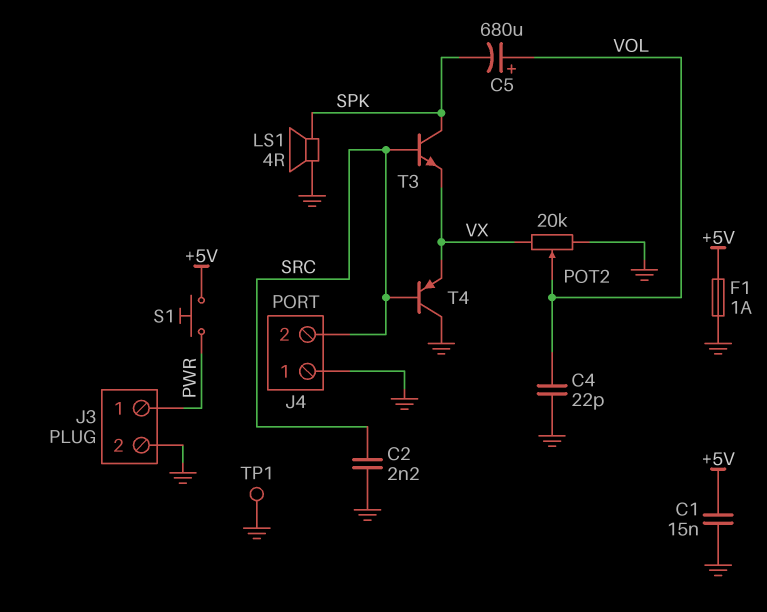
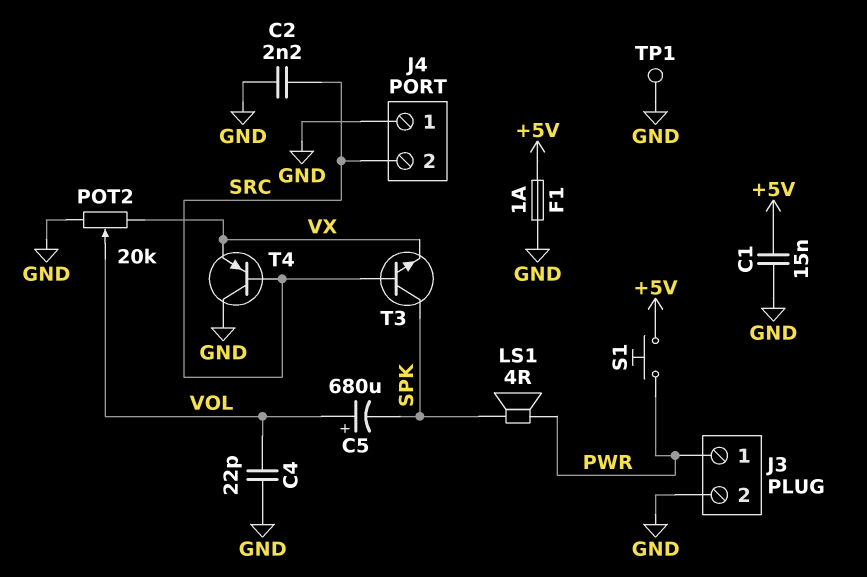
LS1: speaker 4R (GND, SPK) -> speaker 4R (PWR, SPK)

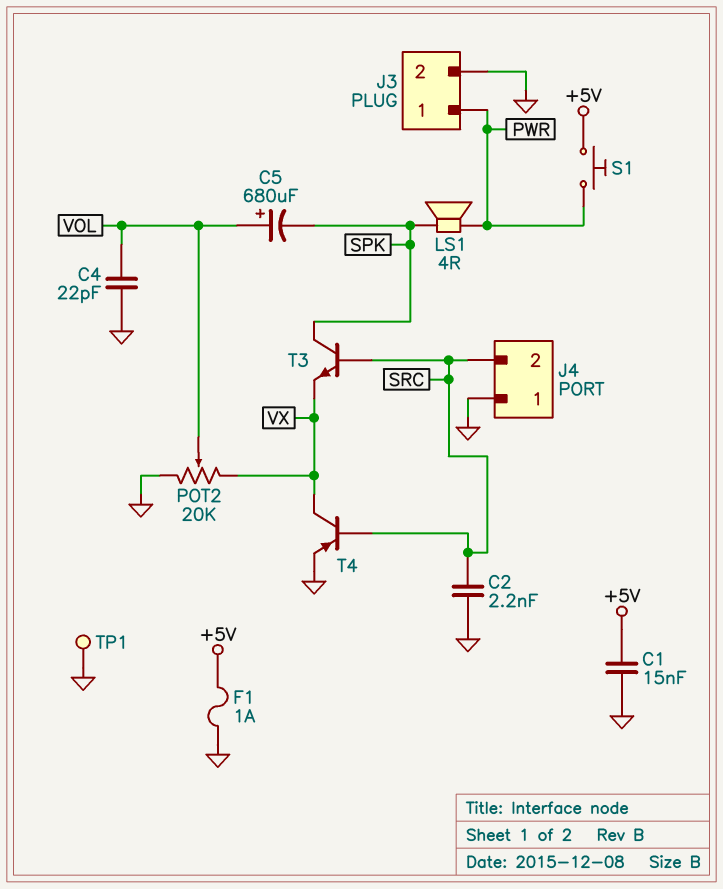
T4: PNP (B SRC, C GND, E VX) -> PNP (B SRC, C VX, E GND)

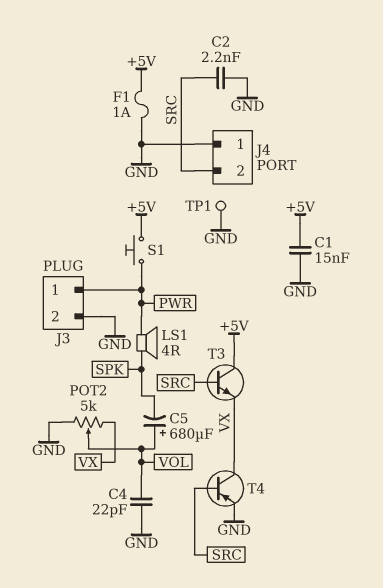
POT2: 20k (GND, VX, wiper VOL) -> 5k (GND, VX, wiper VOL)
T3: NPN (B SRC, C SPK, E VX) -> NPN (B SRC, C +5V, E VX)

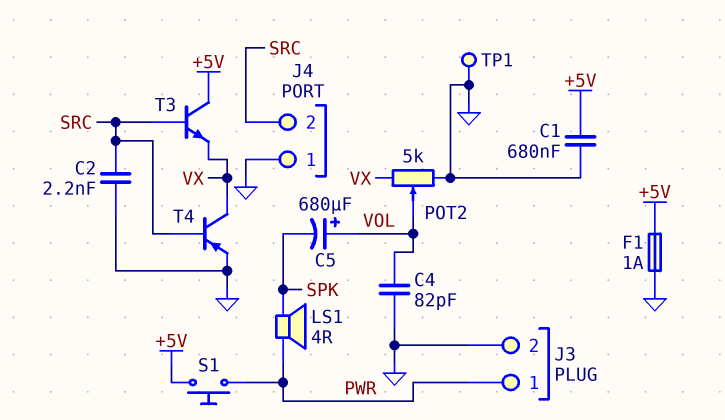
C1: 15nF (+5V, GND) -> 680nF (+5V, GND)
C4: 22pF (GND, VOL) -> 82pF (GND, VOL)

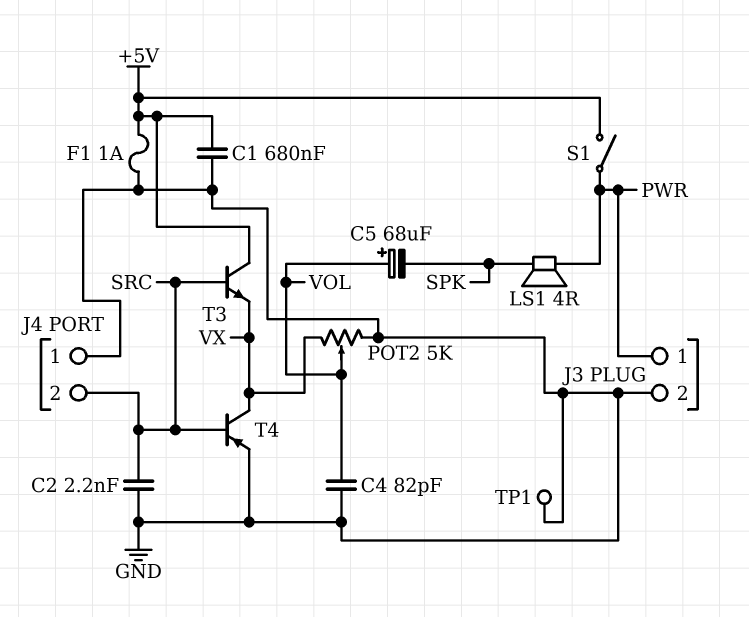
C5: 680uF (plus VOL, minus SPK) -> 68uF (plus VOL, minus SPK)
S1: button (+5V, PWR) -> switch (+5V, PWR)

